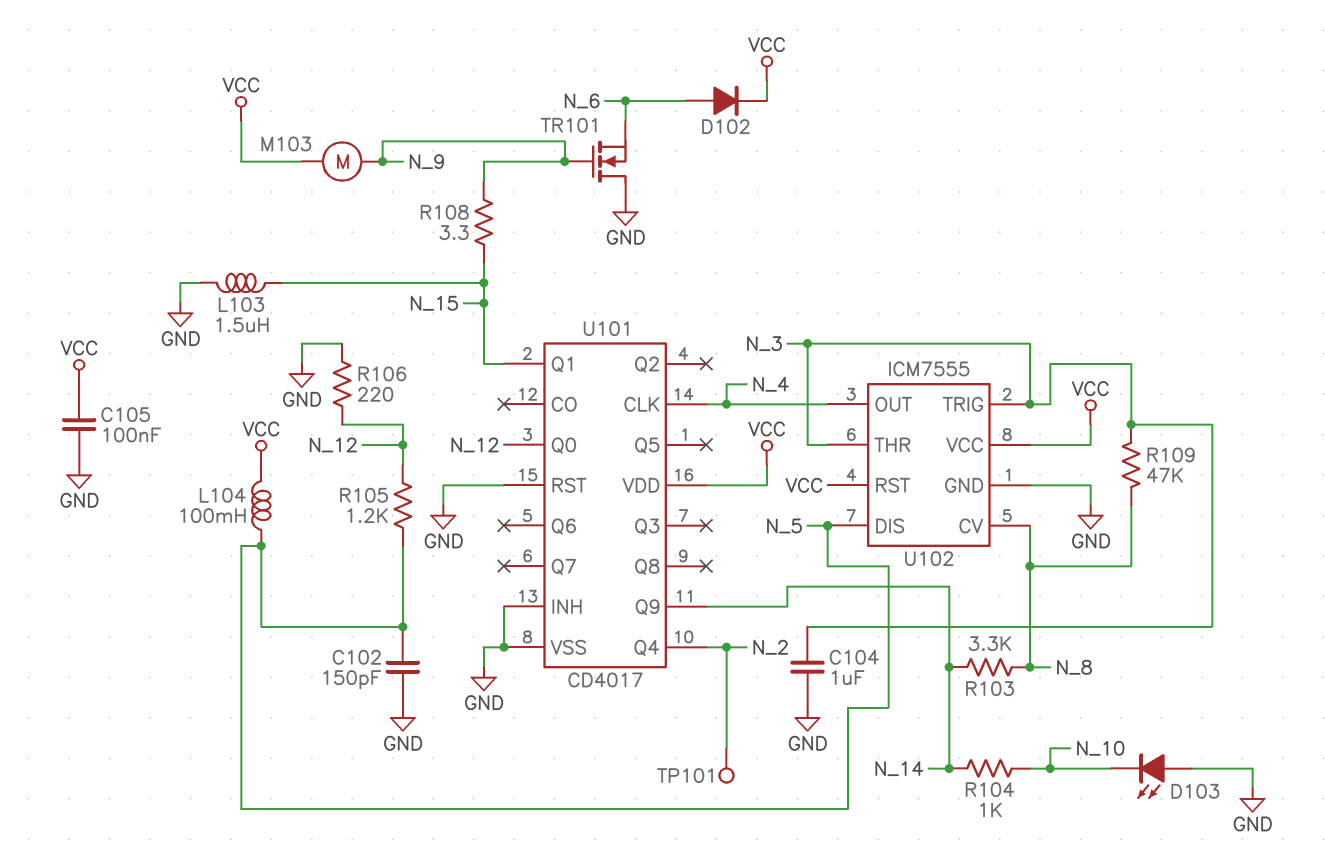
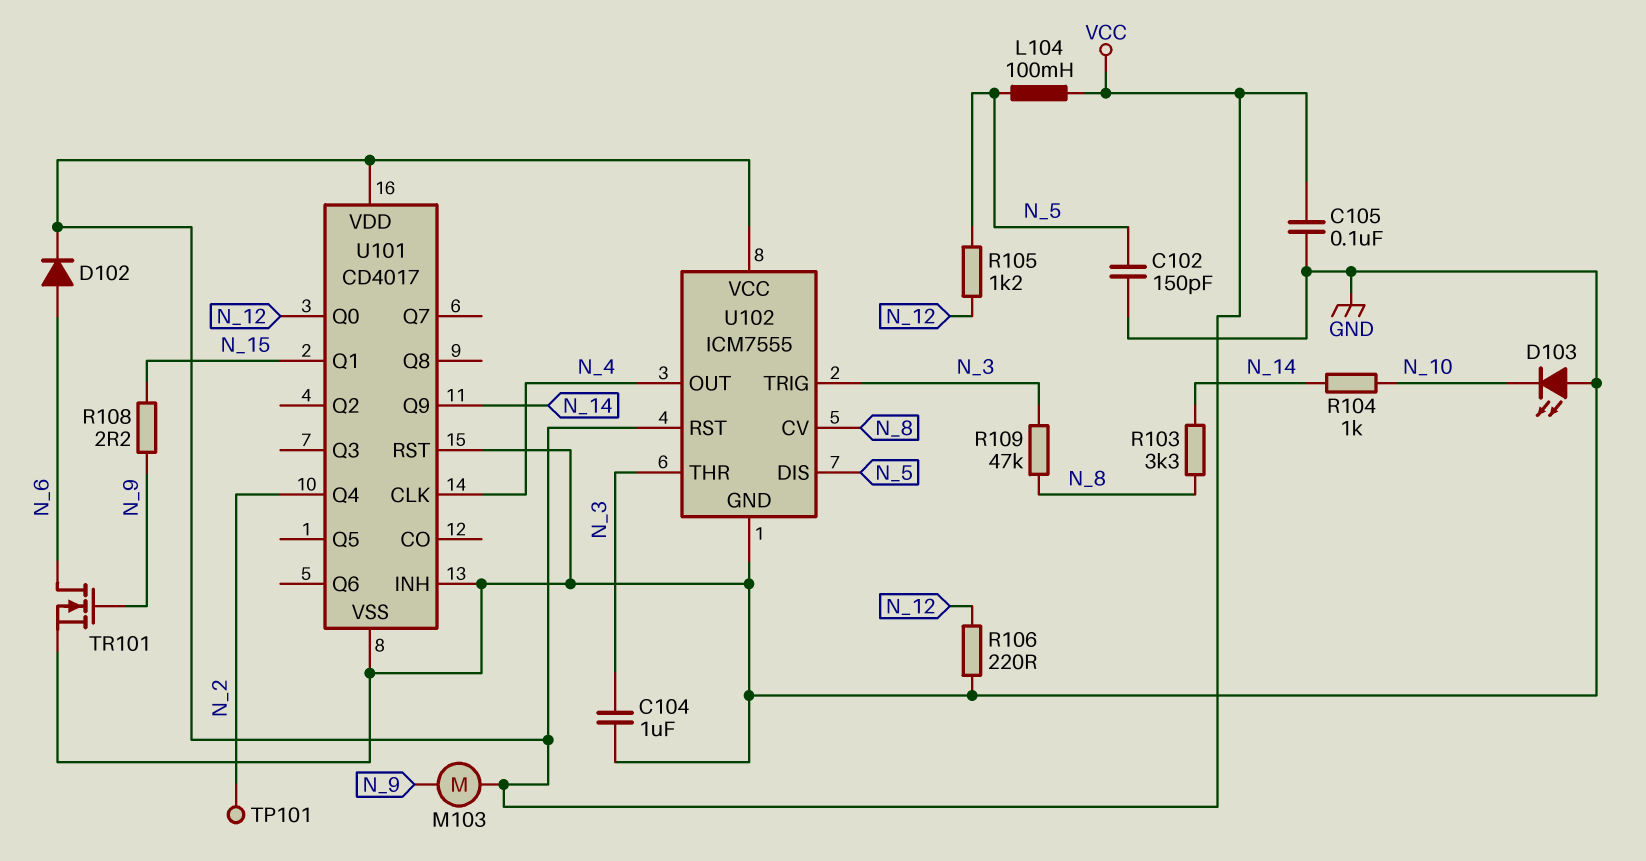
L103: 1.5uH (GND, N_15) -> none
R108: 3.3 (N_9, N_15) -> 2.2 (N_9, N_15)
TR101: NMOS (G N_9, D GND, S N_6) -> NMOS (G N_9, D N_6, S GND)

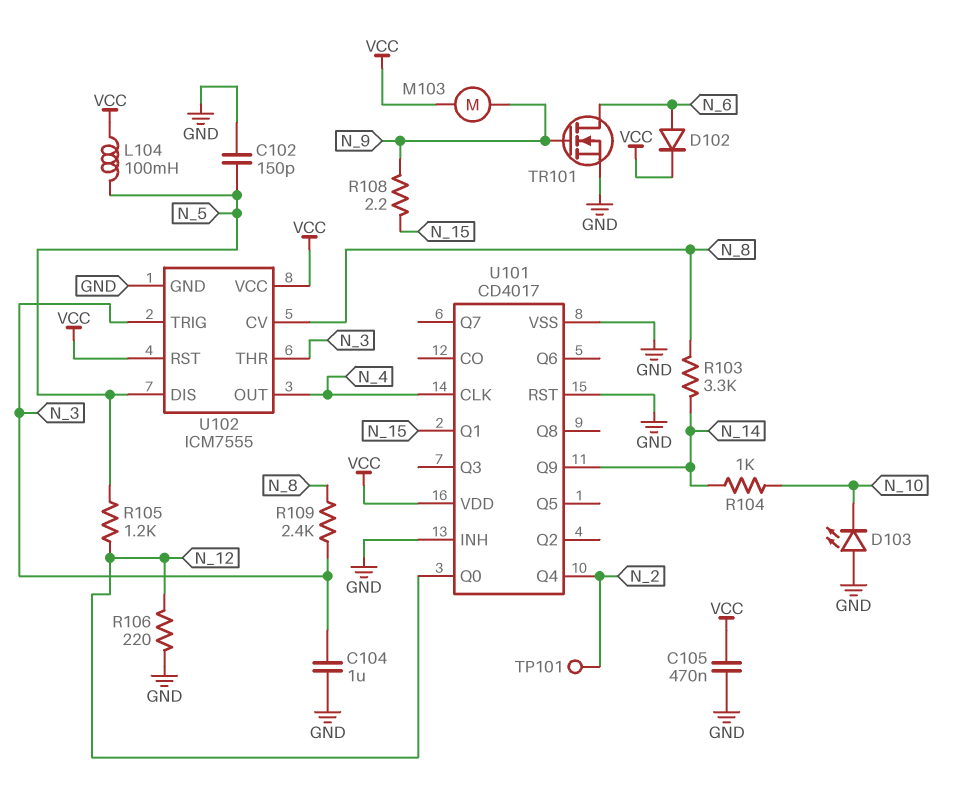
C105: 100nF (GND, VCC) -> 470nF (GND, VCC)
R109: 47k (N_3, N_8) -> 2.4k (N_3, N_8)

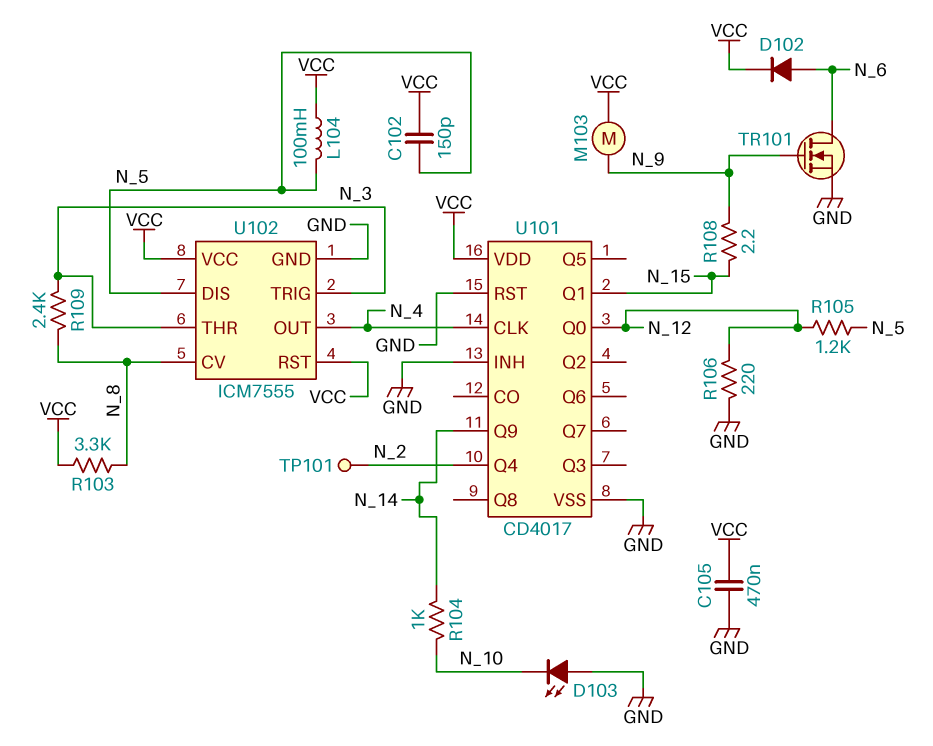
C102: 150pF (GND, N_5) -> 150pF (N_5, VCC)
C104: 1uF (GND, N_3) -> none
R103: 3.3k (N_8, N_14) -> 3.3k (N_8, VCC)

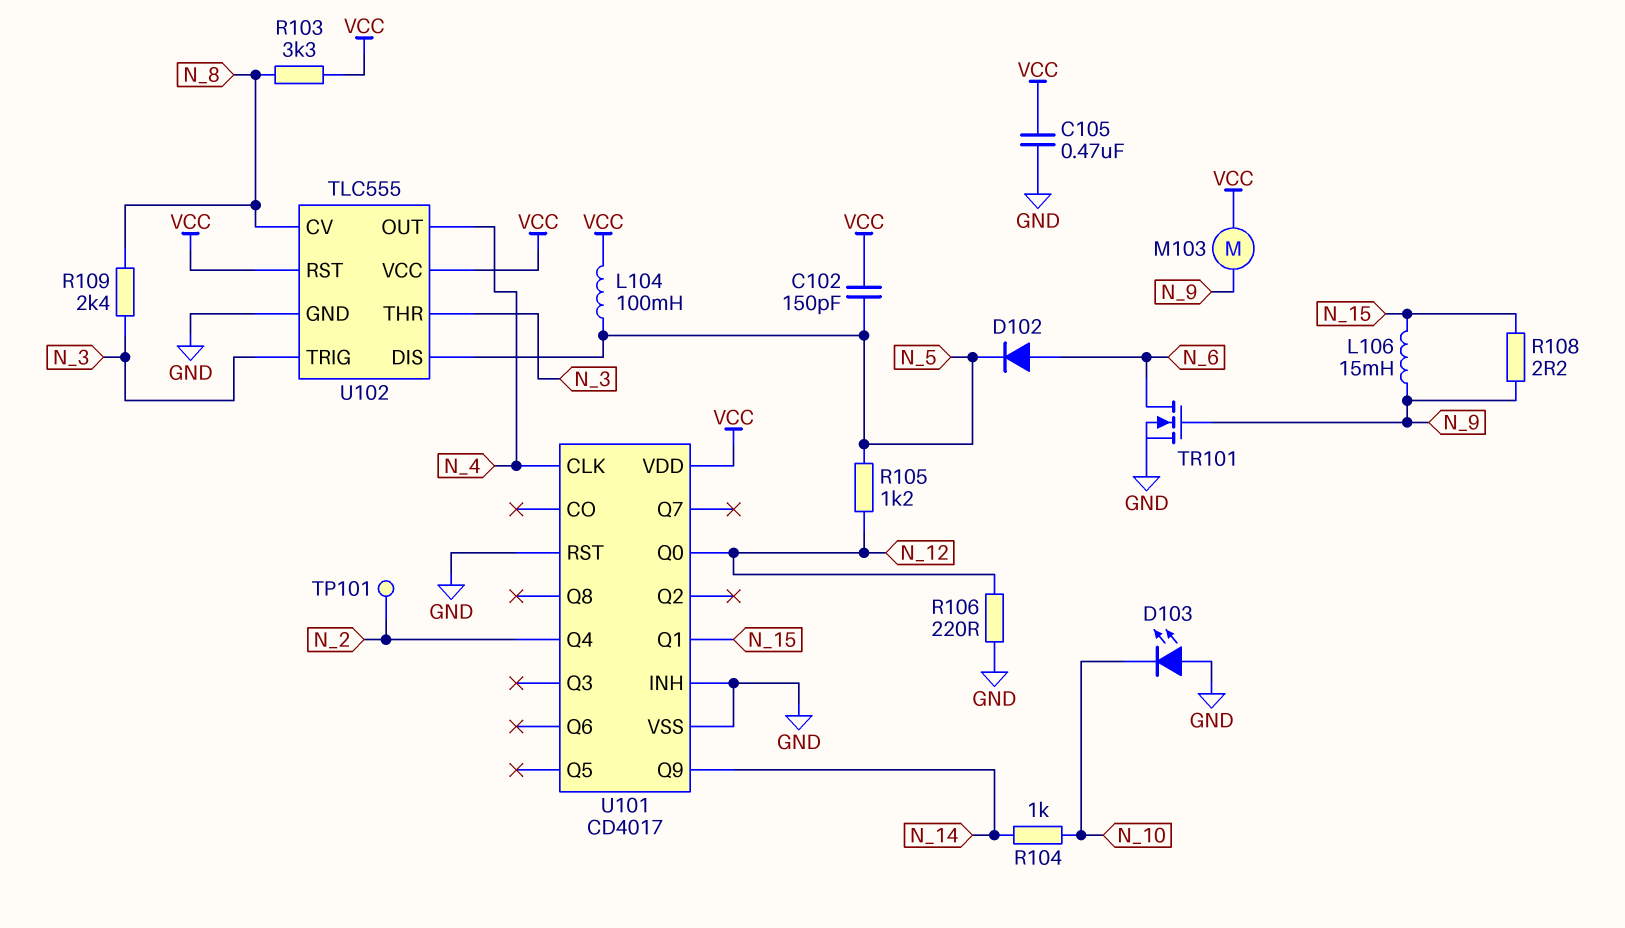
D102: diode (A N_6, K VCC) -> diode (A N_6, K N_5)
L106: none -> 15mH (N_9, N_15)
U102: ICM7555 -> TLC555

